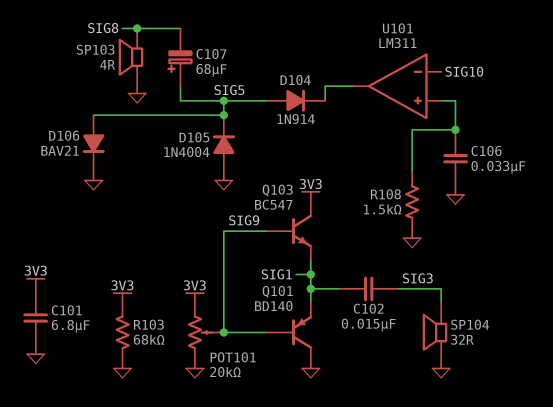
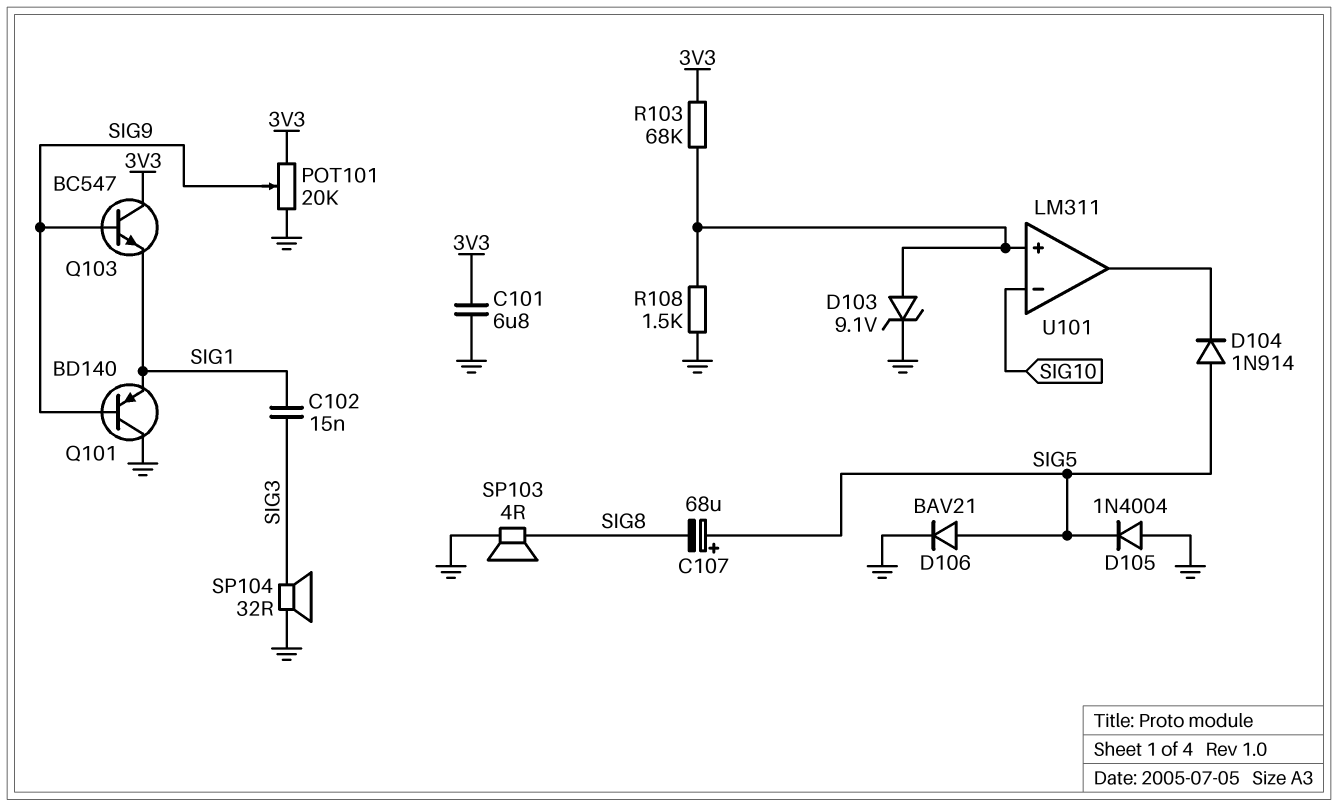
C106: 33nF (GND, U101/in+) -> none
D103: none -> zener 9.1V (A U101/in+, K GND)
R103: 68k (3V3, GND) -> 68k (3V3, U101/in+)

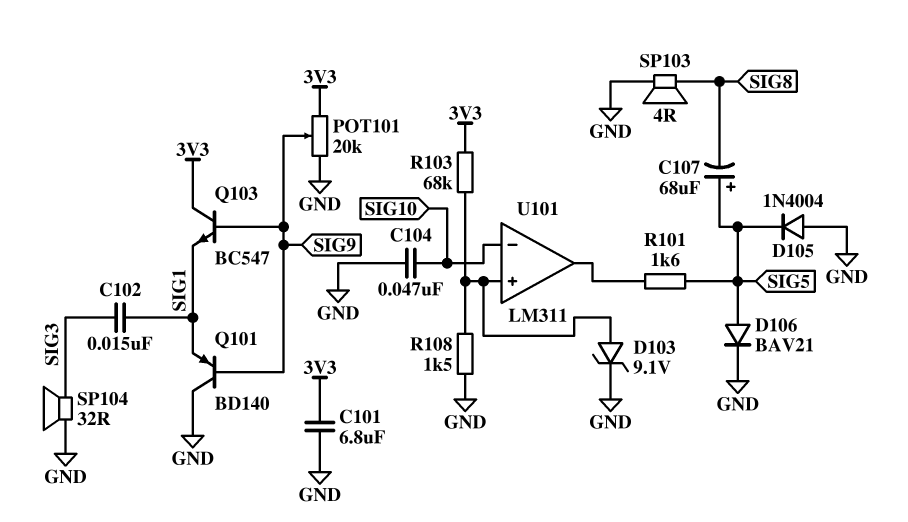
C104: none -> 47nF (GND, SIG10)
D104: diode 1N914 (A SIG5, K U101/out) -> none
R101: none -> 1.6k (SIG5, U101/out)

